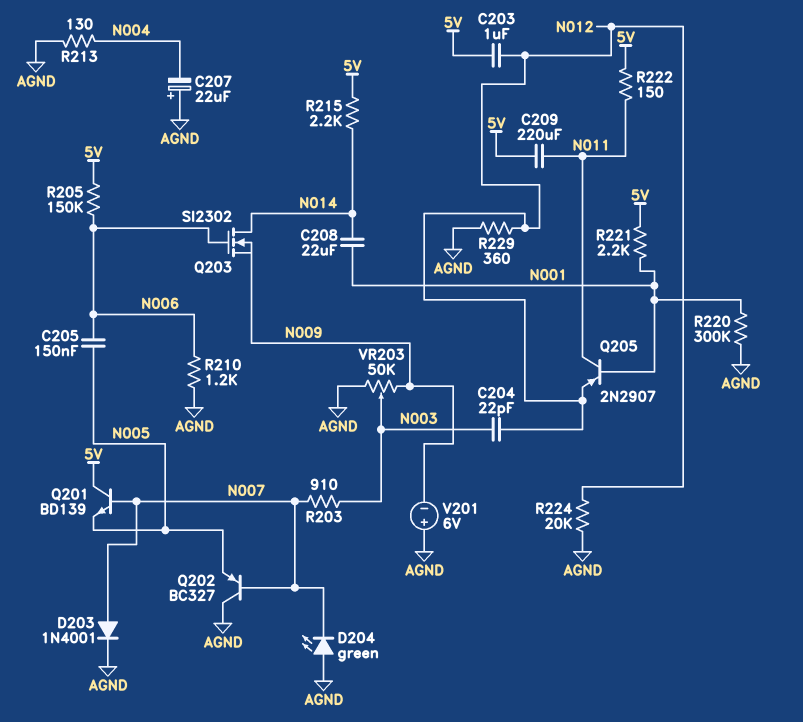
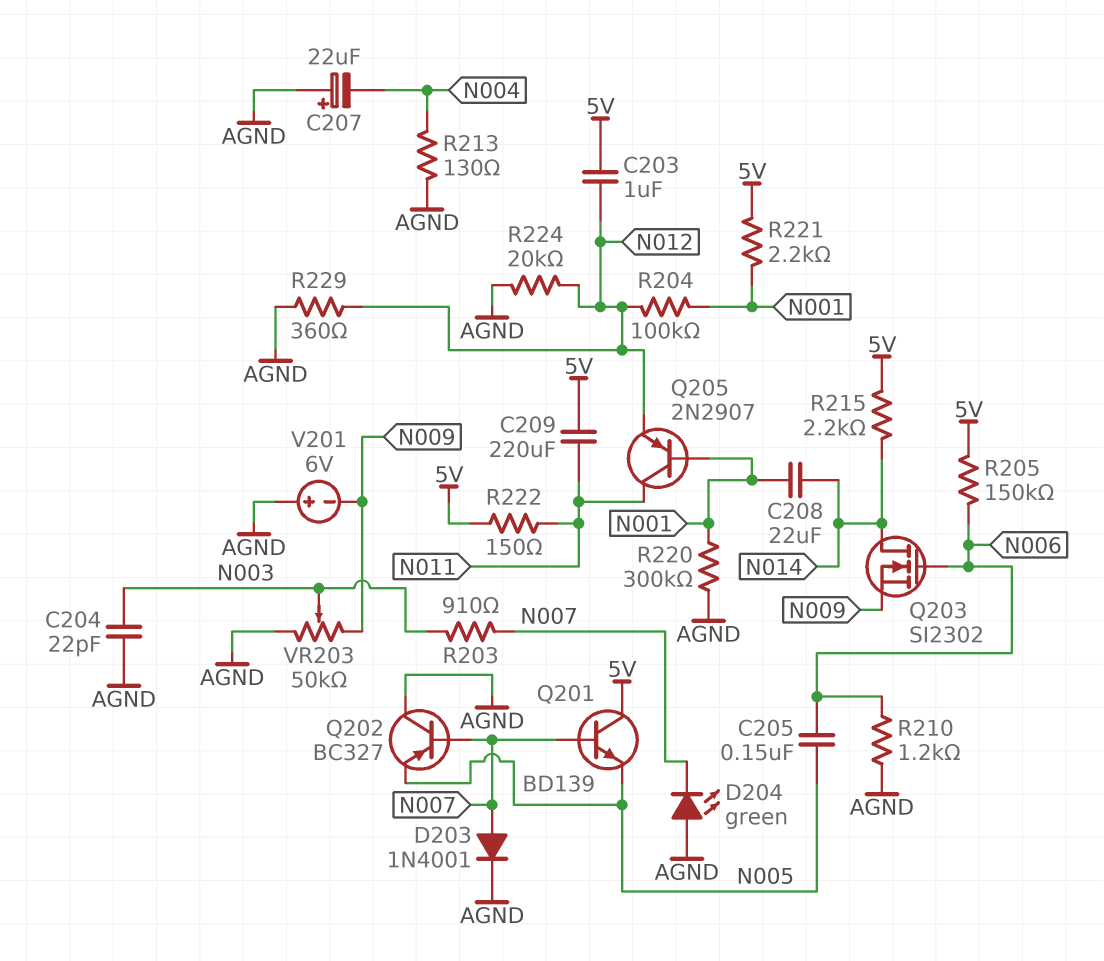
C204: 22pF (N003, N012) -> 22pF (AGND, N003)
R204: none -> 100k (N001, N012)

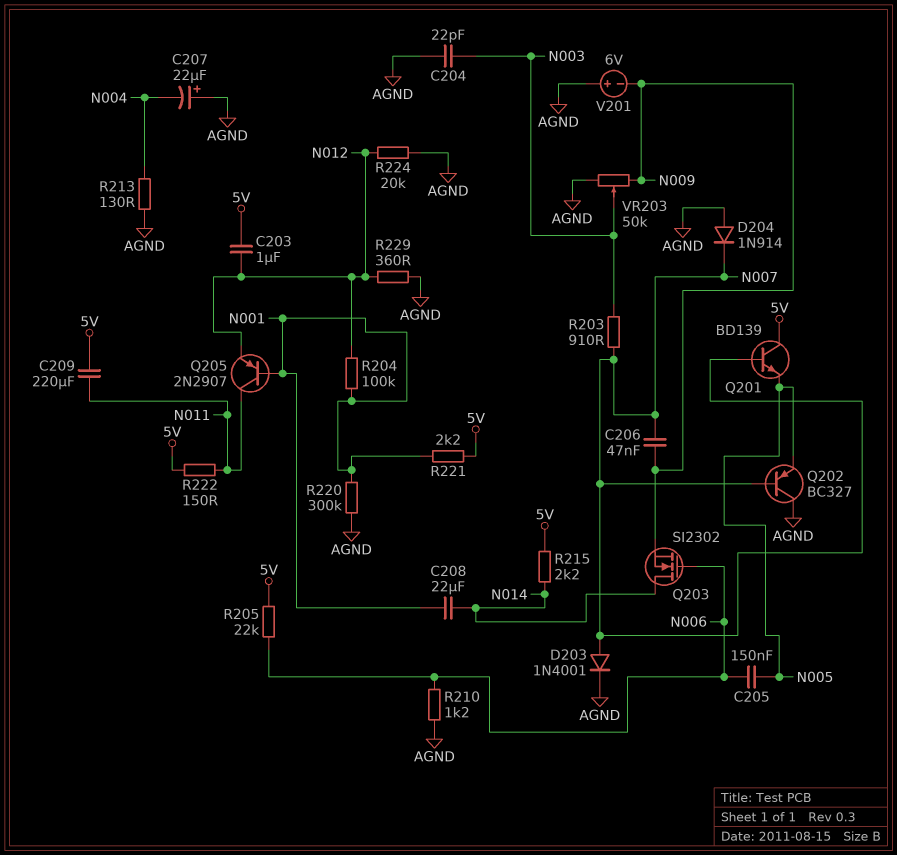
C206: none -> 47nF (N007, N009)
D204: LED green (A AGND, K N007) -> diode 1N914 (A AGND, K N007)
R205: 150k (5V, N006) -> 22k (5V, N006)

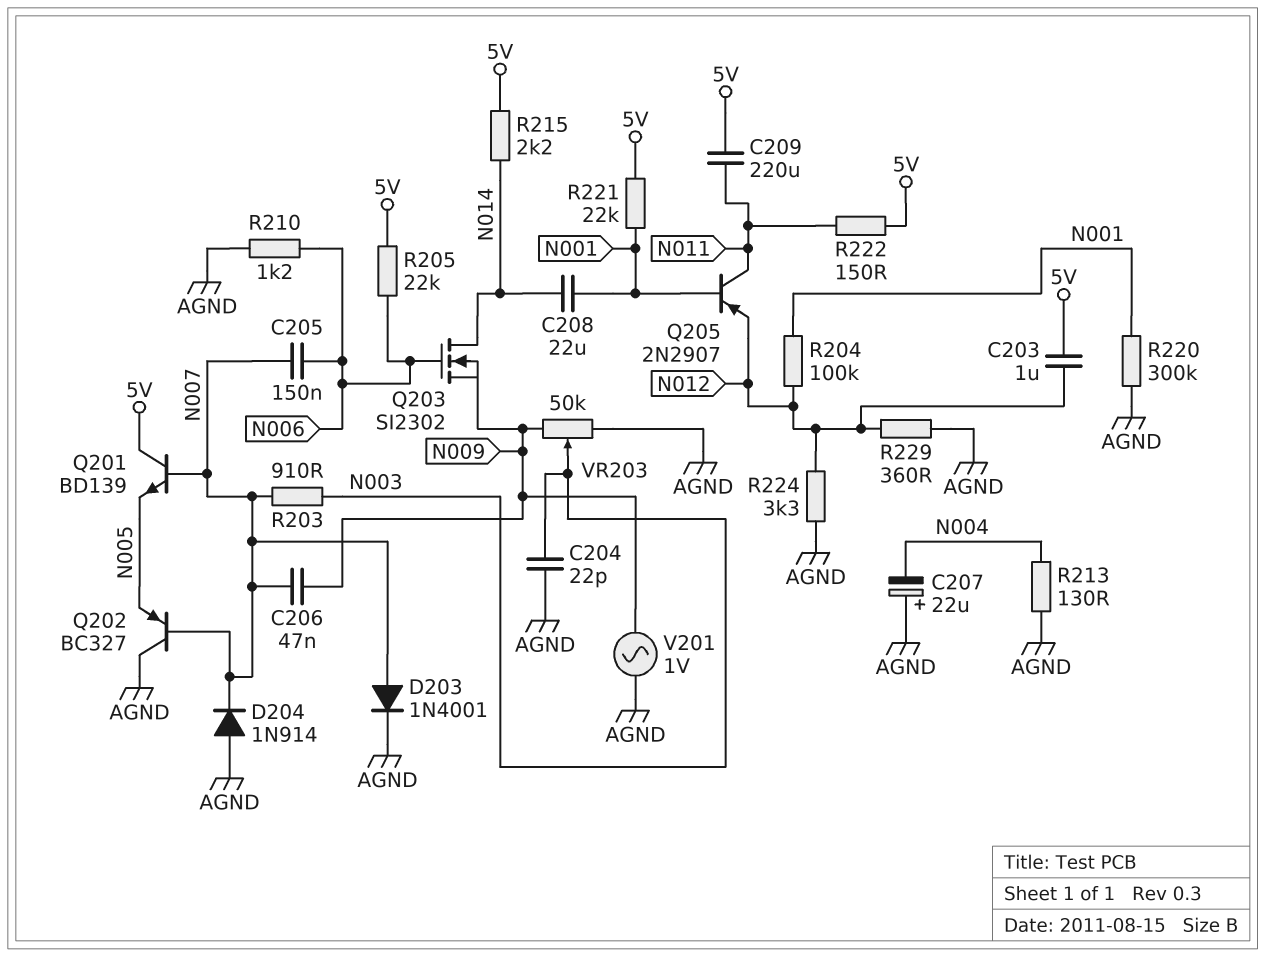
C205: 150nF (N005, N006) -> 150nF (N006, N007)
R221: 2.2k (5V, N001) -> 22k (5V, N001)
R224: 20k (AGND, N012) -> 3.3k (AGND, N012)
V201: 6V (plus AGND, minus N009) -> AC 1V (AGND, N009)

